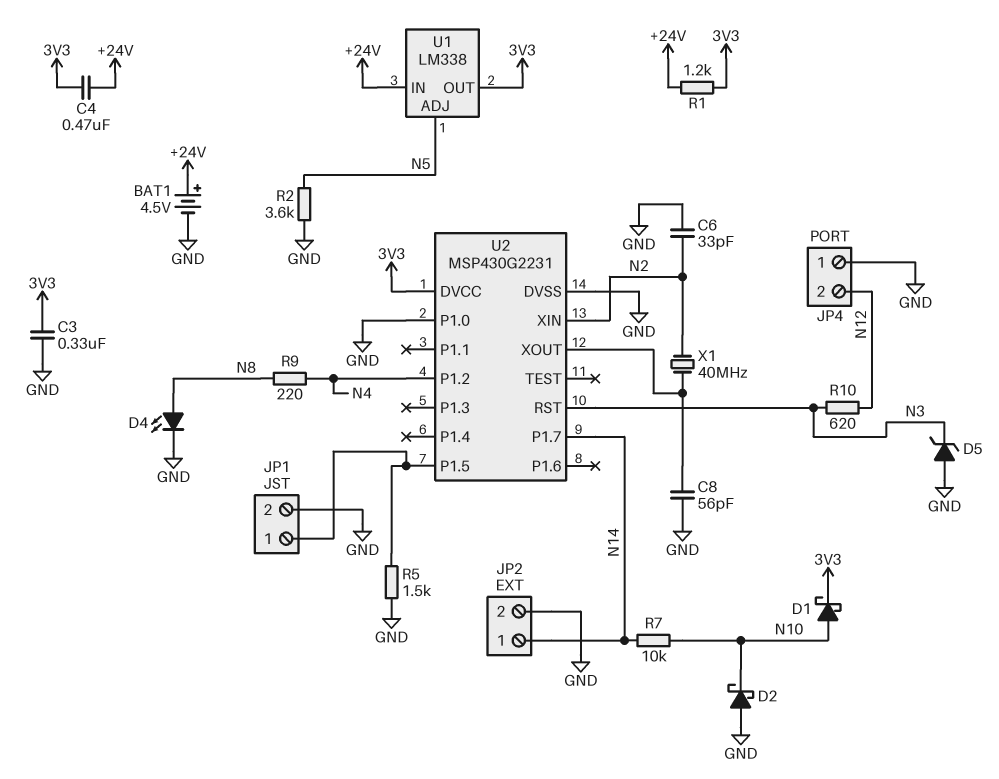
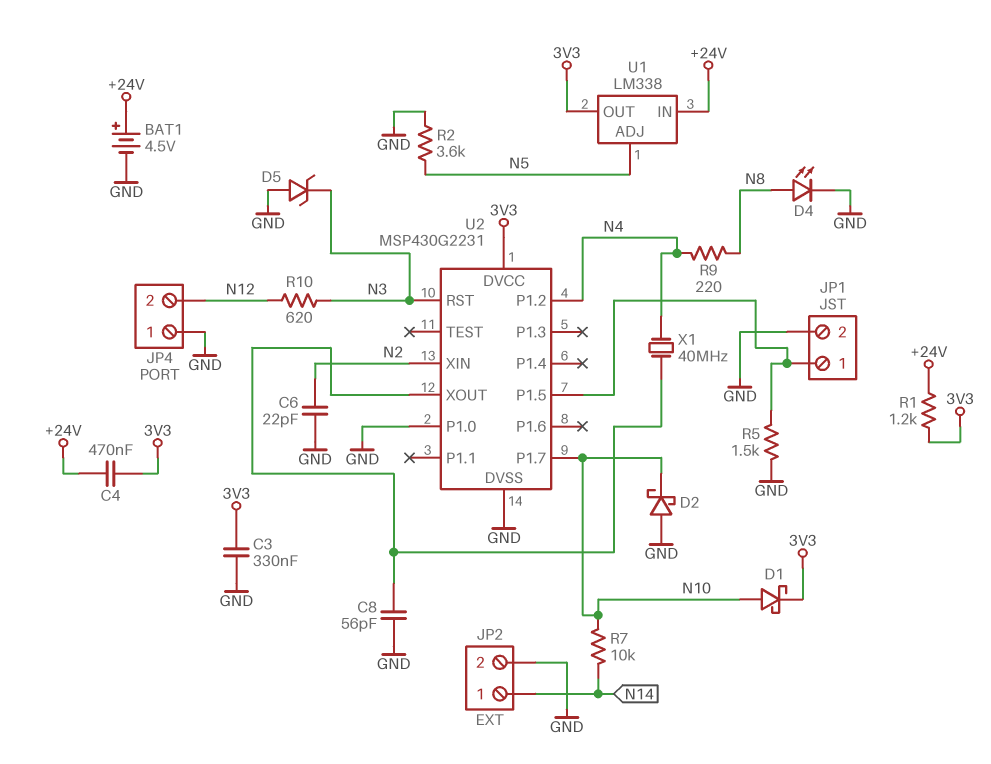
C6: 33pF (GND, N2) -> 22pF (GND, N2)
U2 pin P1.7: N14 -> N10
X1: 40MHz (N2, U2/XOUT) -> 40MHz (N4, U2/XOUT)

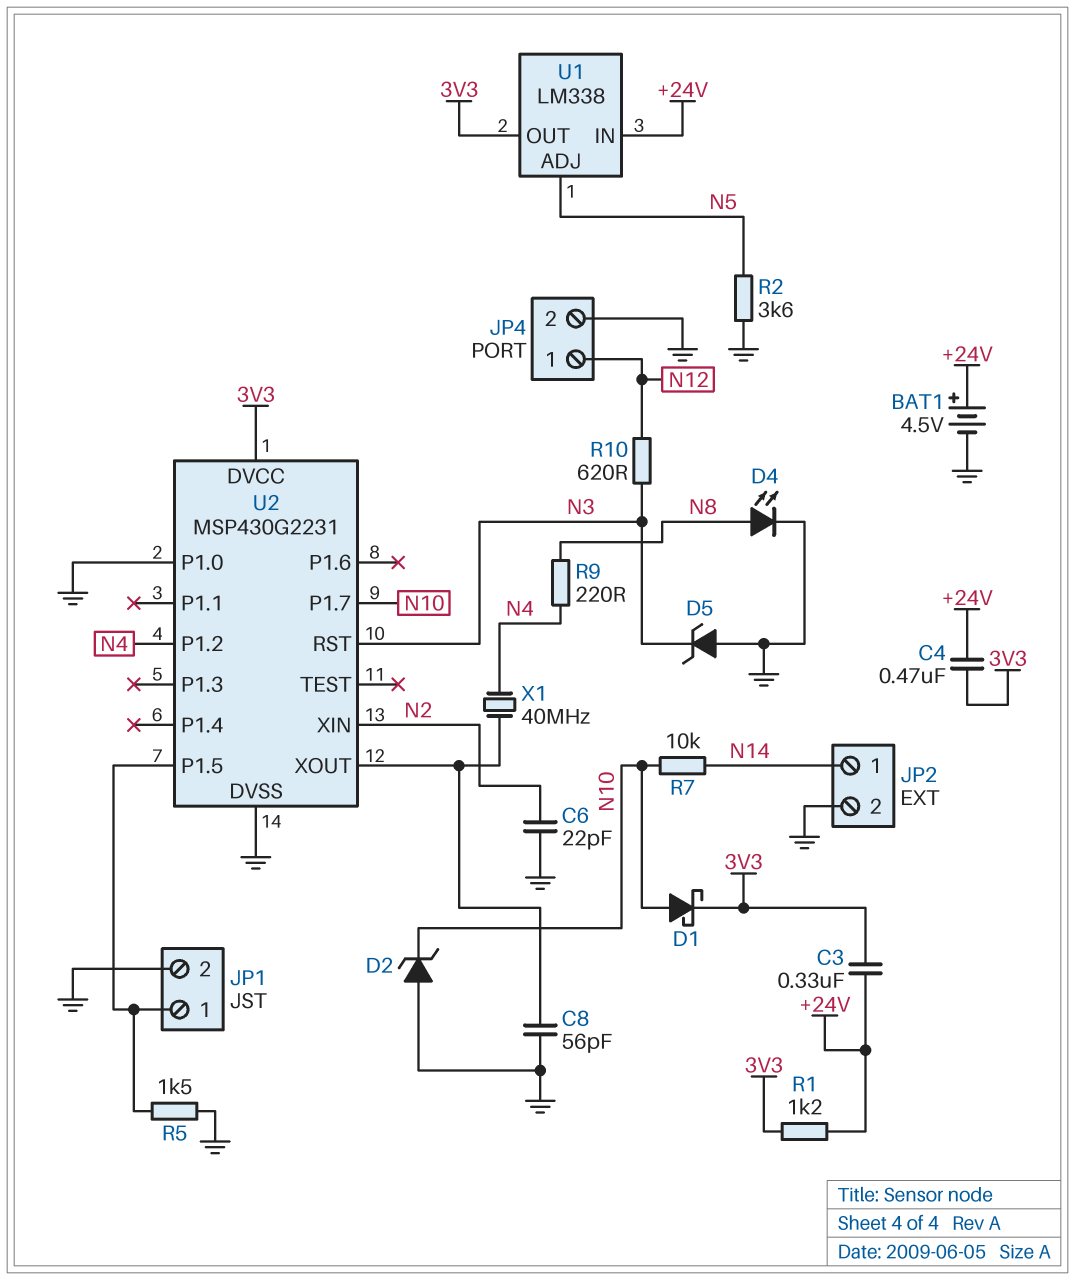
C3: 330nF (3V3, GND) -> 330nF (+24V, 3V3)
D2: schottky (A GND, K N10) -> zener (A GND, K N10)
JP4 pin 1: GND -> N12
JP4 pin 2: N12 -> GND

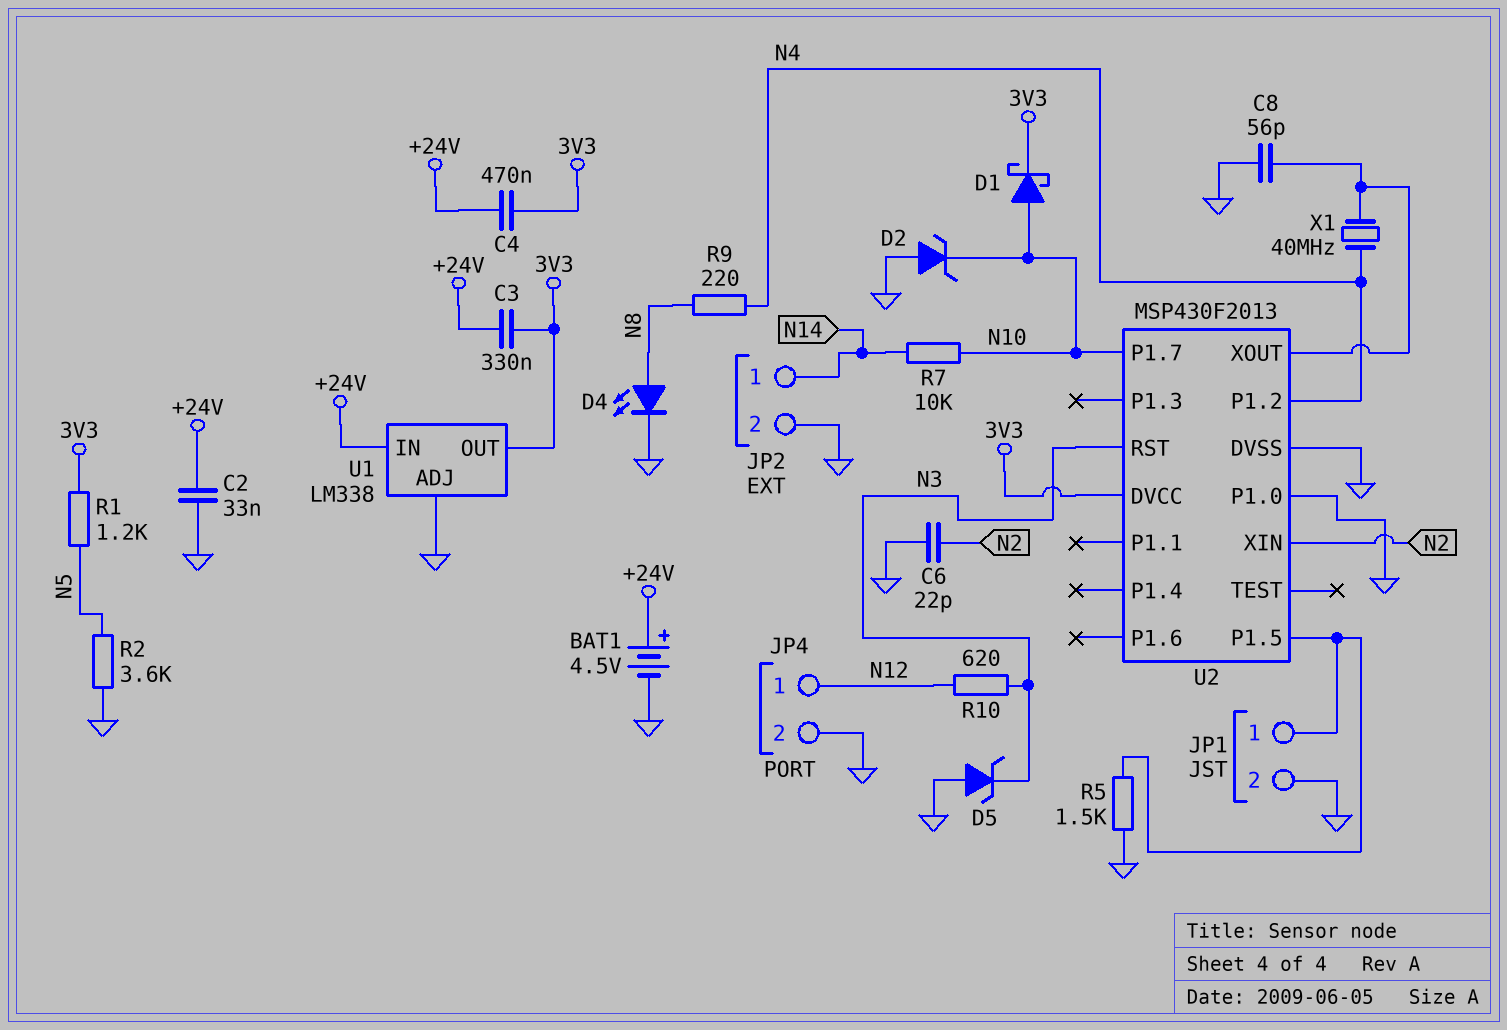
C2: none -> 33nF (+24V, GND)
R1: 1.2k (+24V, 3V3) -> 1.2k (3V3, N5)
U1 pin ADJ: N5 -> GND
U2: MSP430G2231 -> MSP430F2013

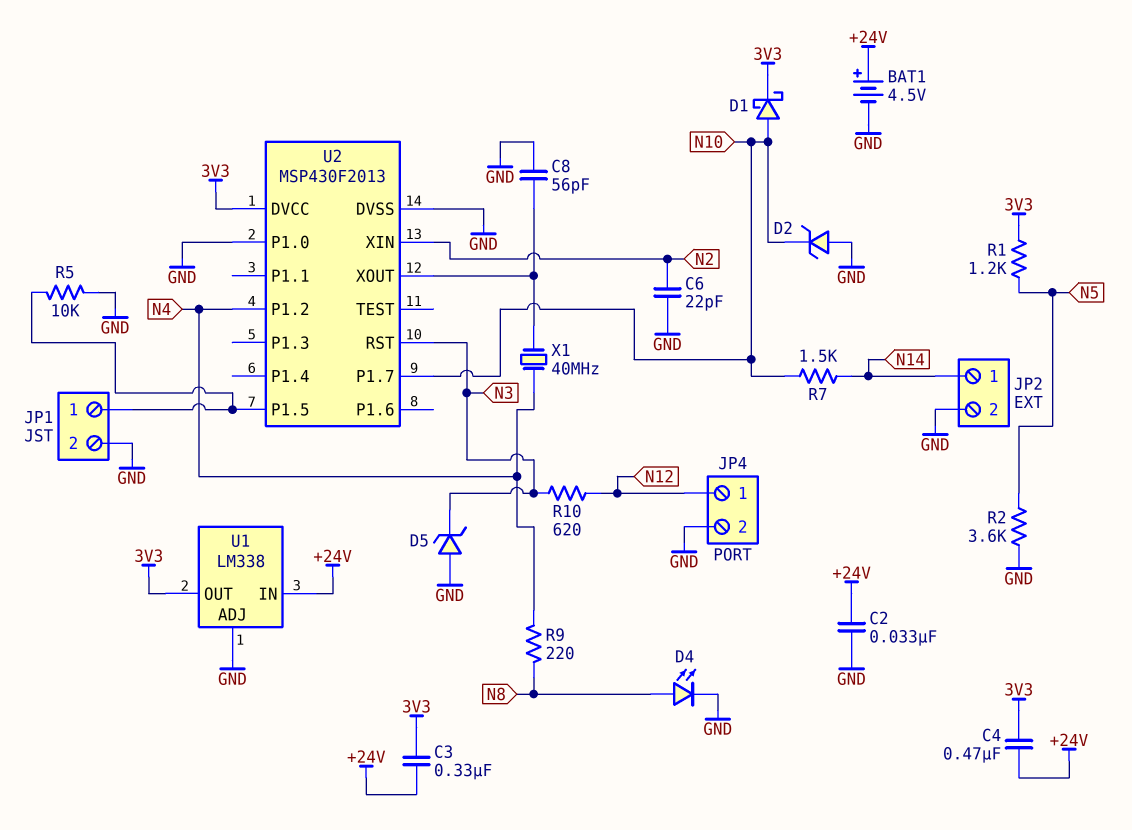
R5: 1.5k (GND, JP1/1) -> 10k (GND, JP1/1)
R7: 10k (N10, N14) -> 1.5k (N10, N14)

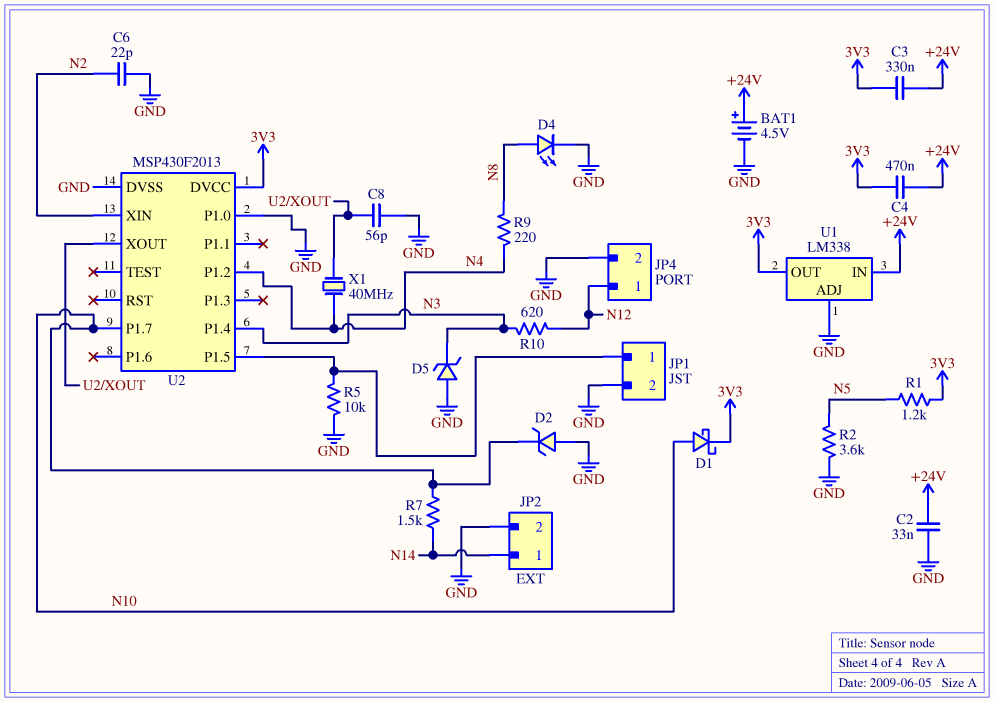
U2 pin P1.4: none -> N3
U2 pin RST: N3 -> none

